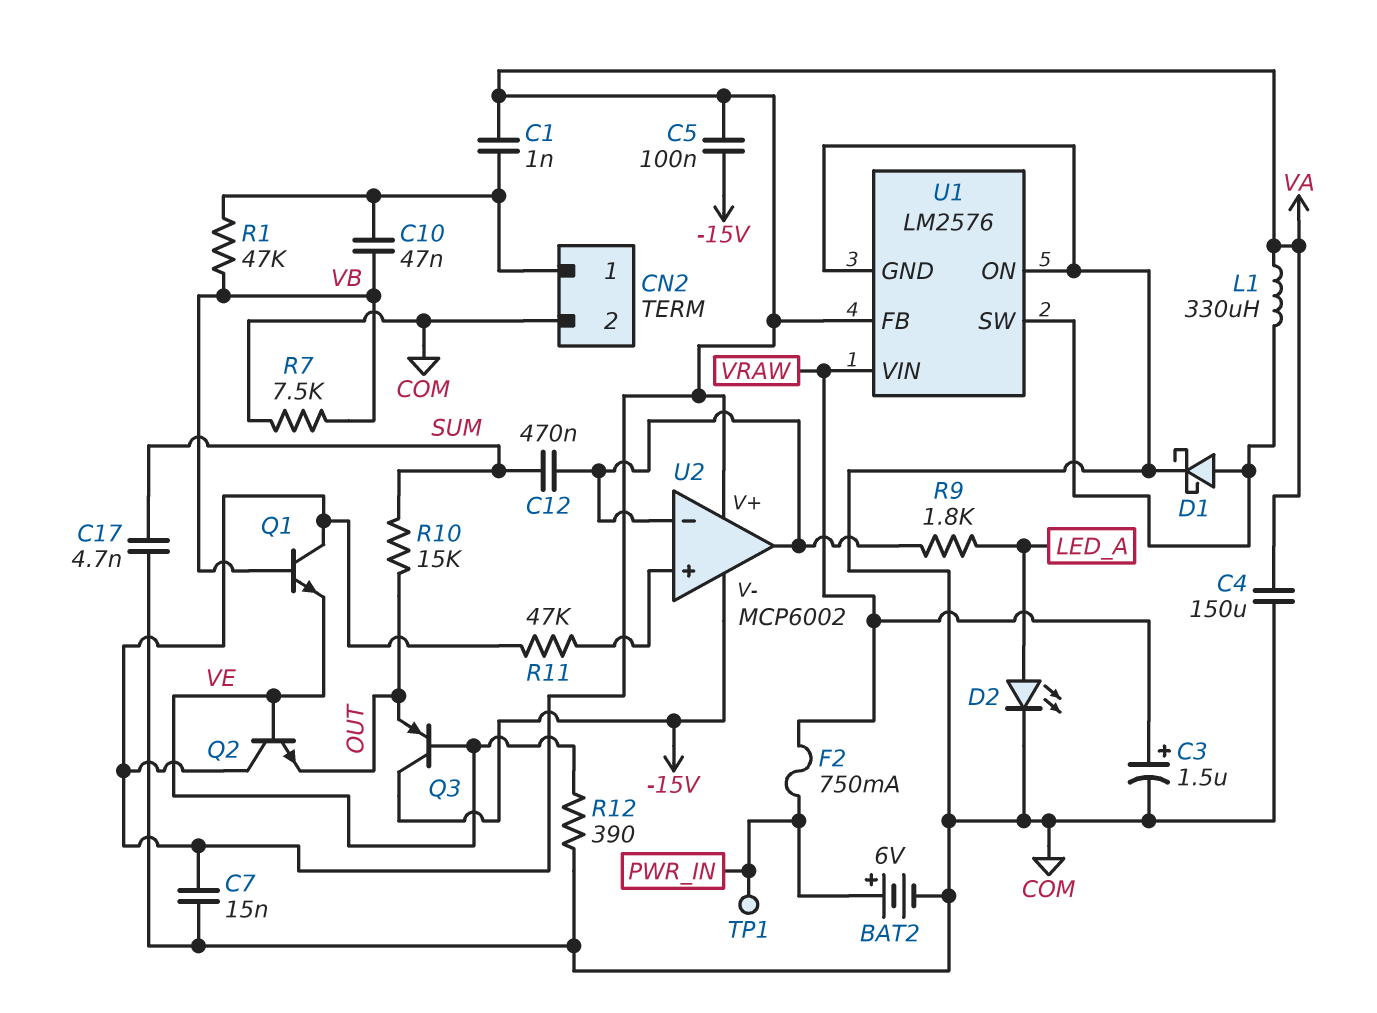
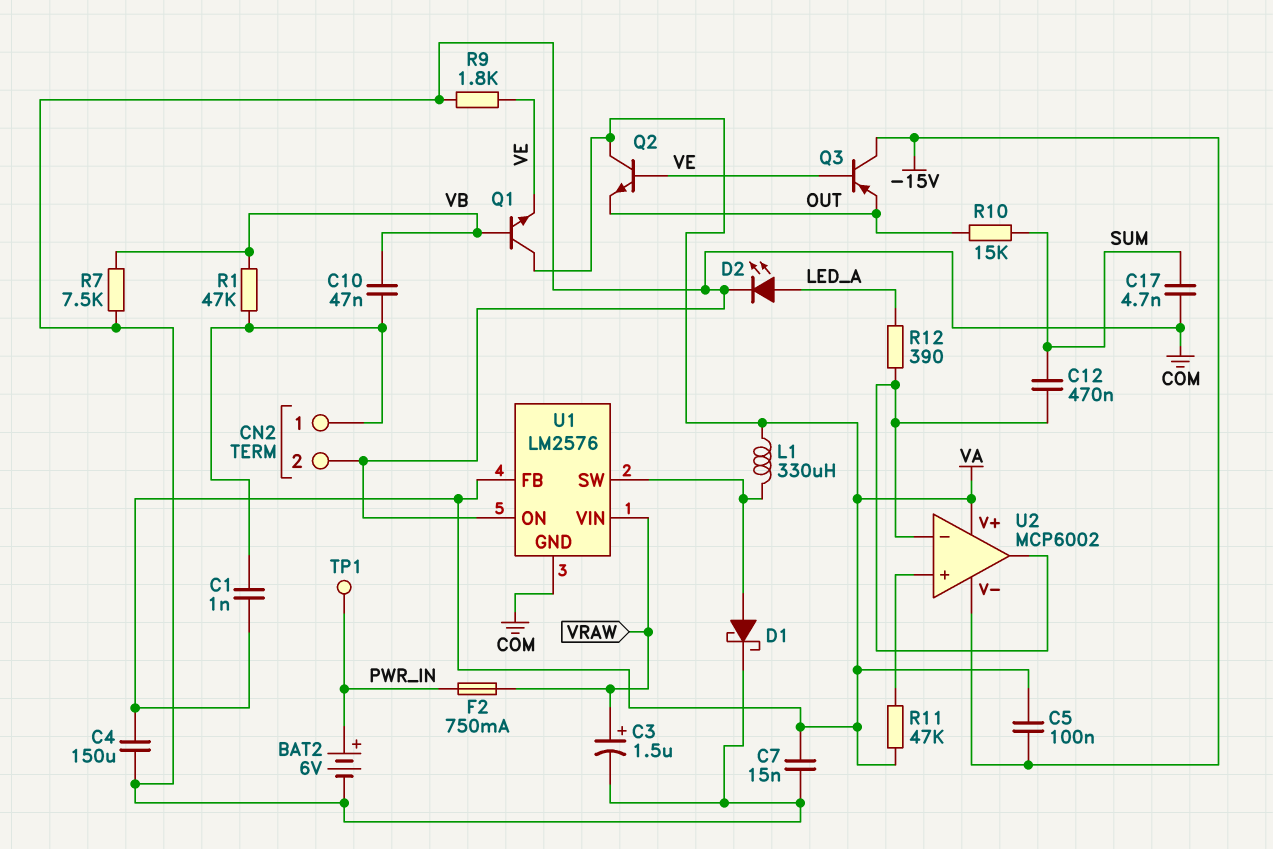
R9: 1.8k (LED_A, U2/in-) -> 1.8k (COM, VE)
R12: 390 (COM, VE) -> 390 (LED_A, U2/in-)

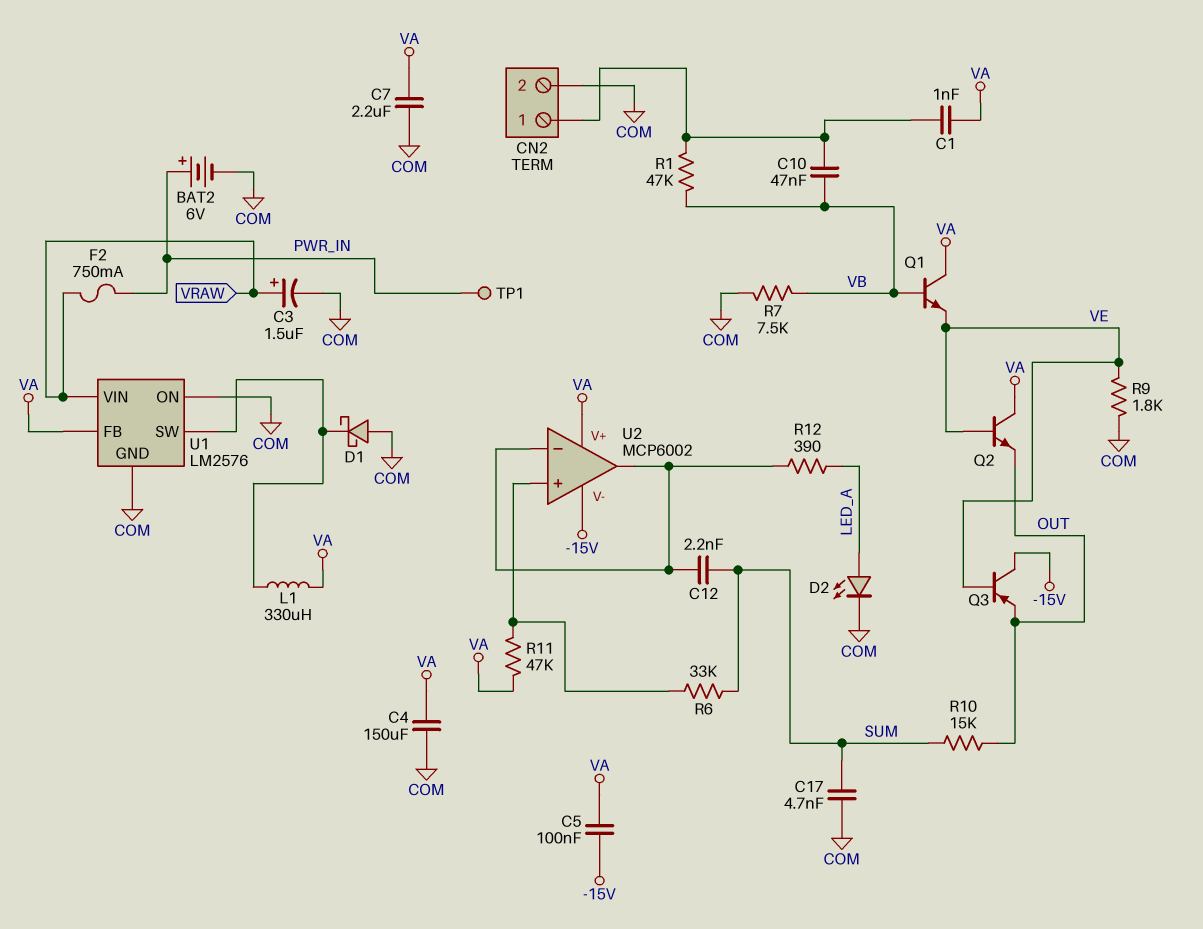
C7: 15nF (COM, VA) -> 2.2uF (COM, VA)
C12: 470nF (SUM, U2/in-) -> 2.2nF (SUM, U2/in-)
D1: schottky (A U1/SW, K COM) -> schottky (A COM, K U1/SW)
R6: none -> 33k (SUM, U2/in+)

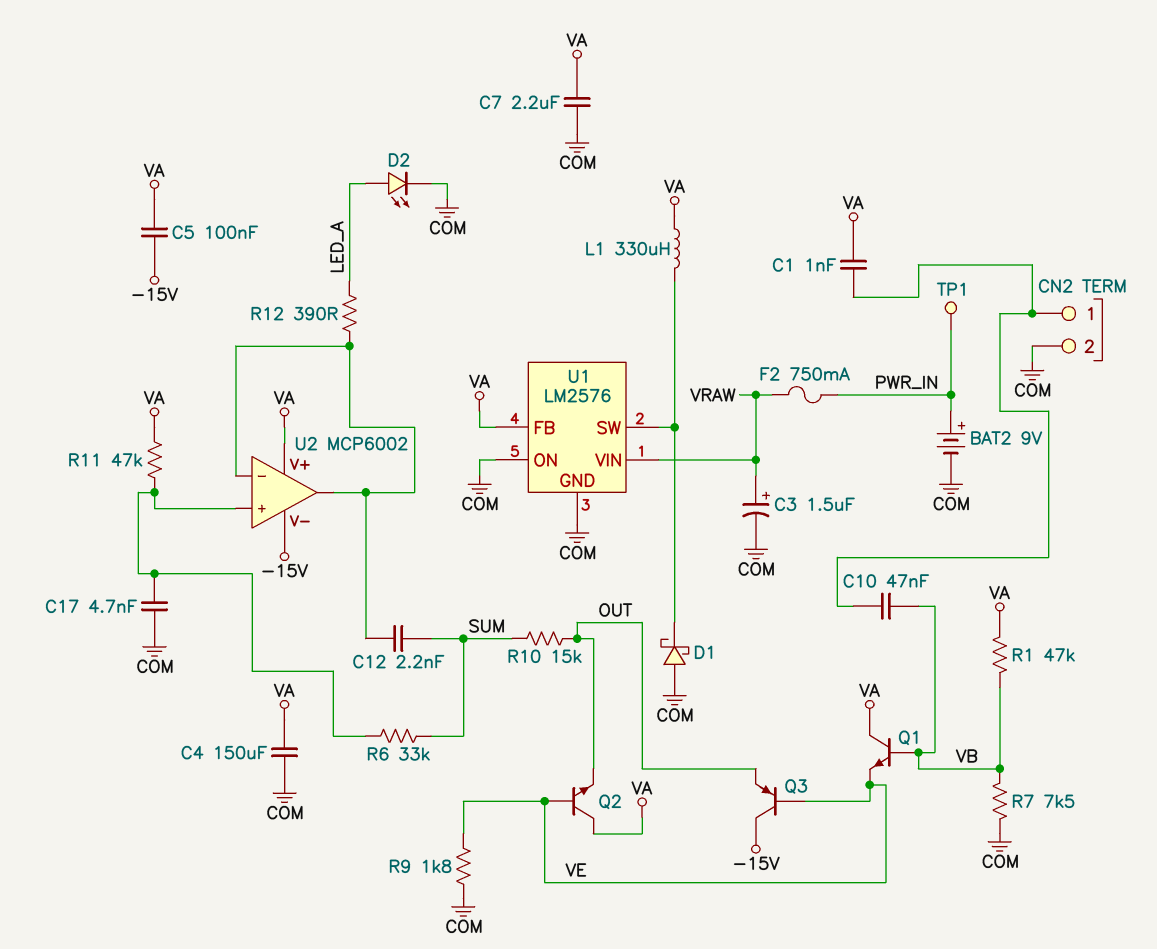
BAT2: 6V (plus PWR_IN, minus COM) -> 9V (plus PWR_IN, minus COM)
C17: 4.7nF (COM, SUM) -> 4.7nF (COM, U2/in+)
R1: 47k (CN2/1, VB) -> 47k (VA, VB)

